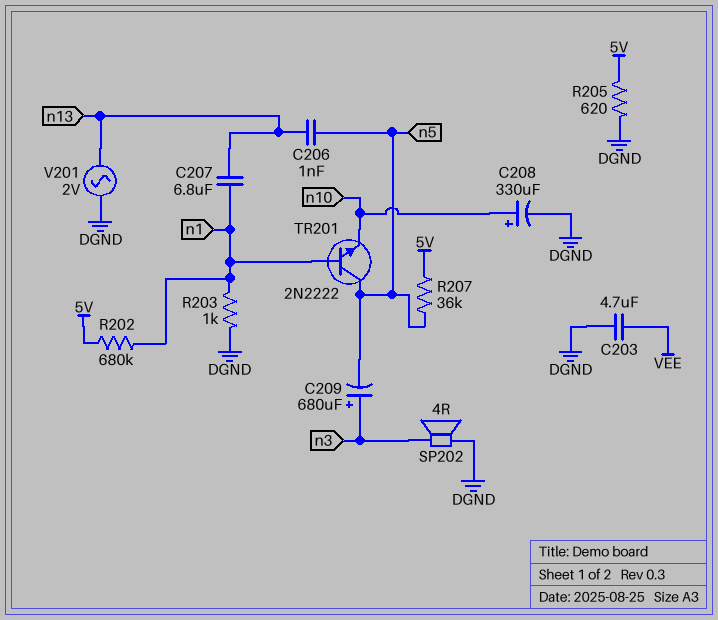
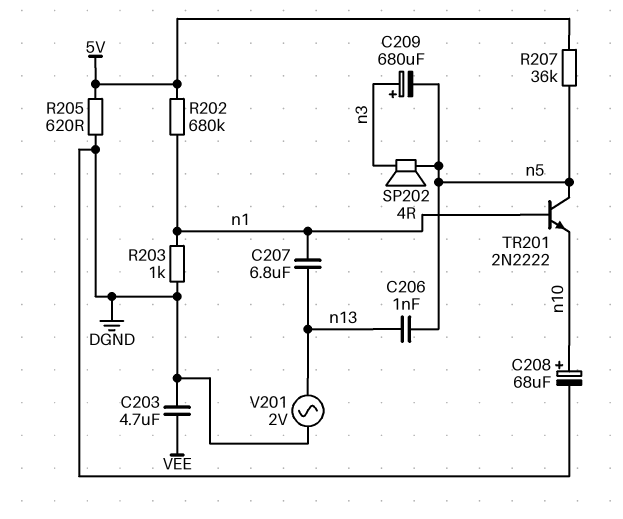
C208: 330uF (plus n10, minus DGND) -> 68uF (plus n10, minus DGND)
SP202: speaker 4R (DGND, n3) -> speaker 4R (n3, n5)

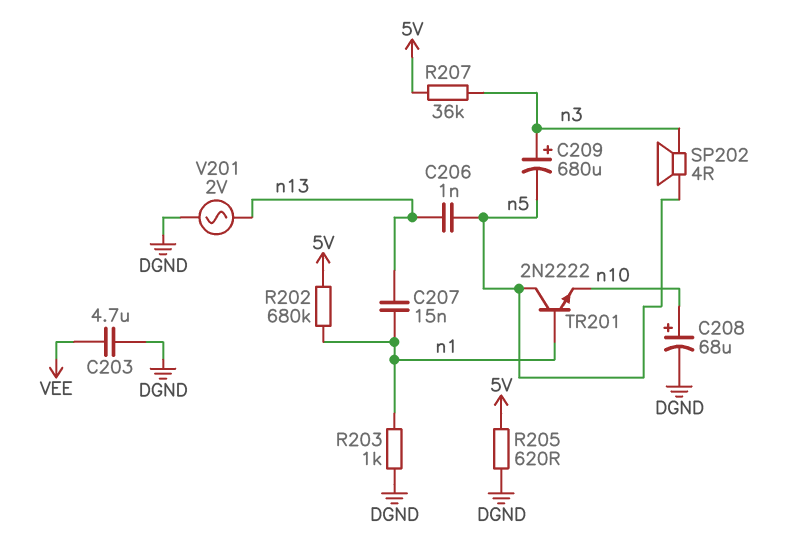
C207: 6.8uF (n1, n13) -> 15nF (n1, n13)
R207: 36k (5V, n5) -> 36k (5V, n3)

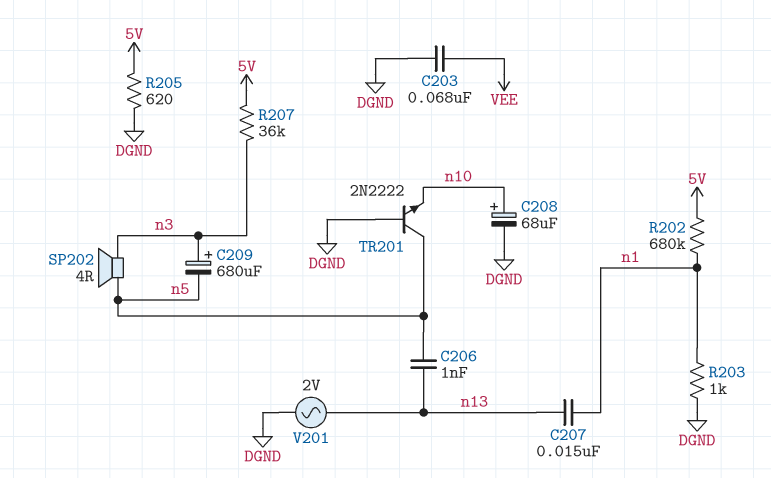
C203: 4.7uF (DGND, VEE) -> 68nF (DGND, VEE)
TR201: NPN 2N2222 (B n1, C n5, E n10) -> NPN 2N2222 (B DGND, C n5, E n10)

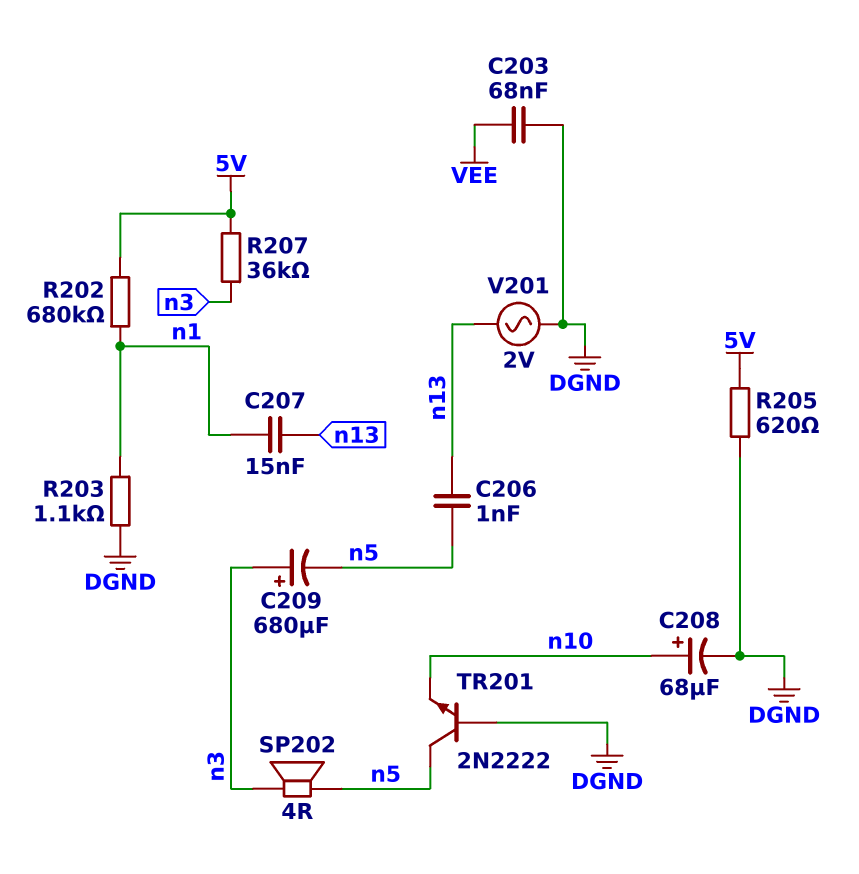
R203: 1k (DGND, n1) -> 1.1k (DGND, n1)

